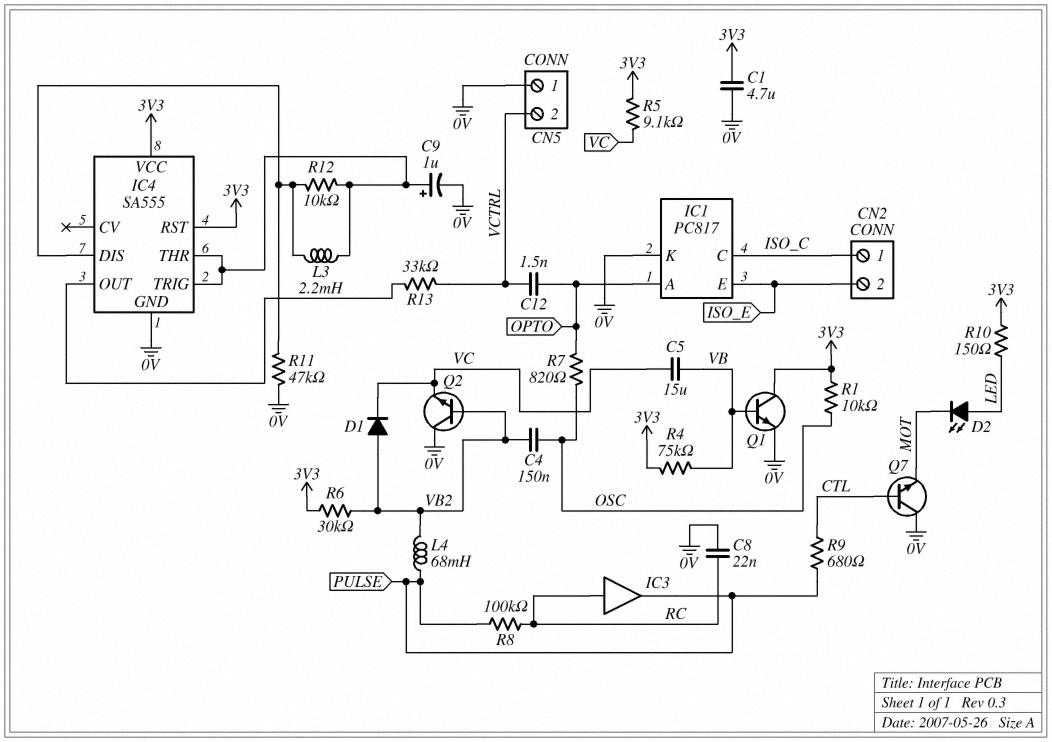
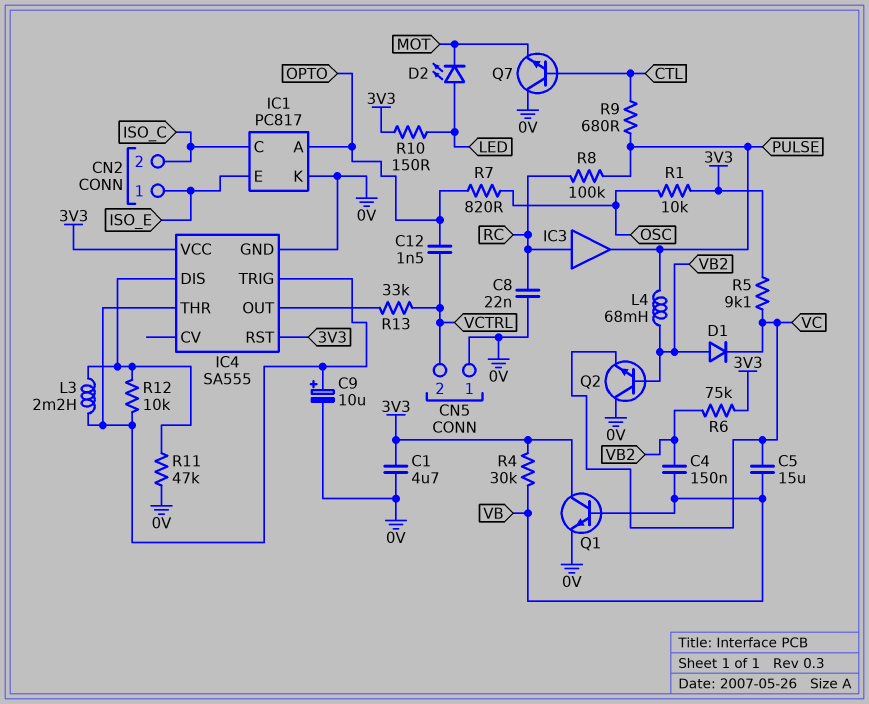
C4: 150nF (OSC, VB2) -> 150nF (VB, VB2)
C9: 1uF (plus IC4/THR, minus 0V) -> 10uF (plus IC4/THR, minus 0V)
CN2 pin 1: ISO_C -> ISO_E
CN2 pin 2: ISO_E -> ISO_C
R4: 75k (3V3, VB) -> 30k (3V3, VB)
R6: 30k (3V3, VB2) -> 75k (3V3, VB2)

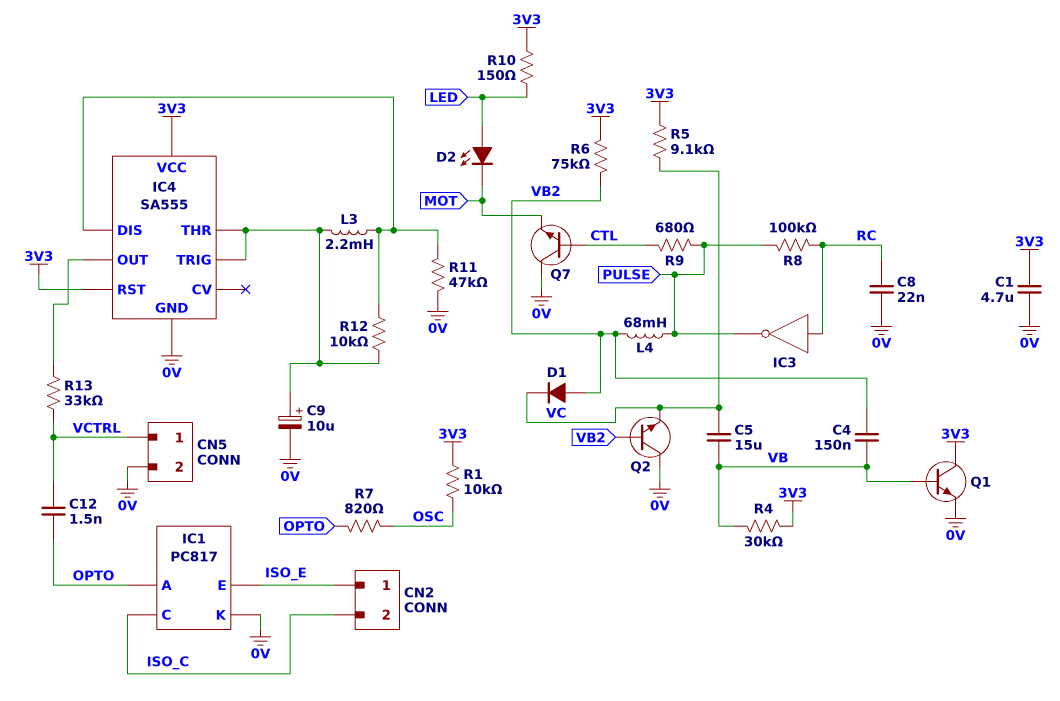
CN5 pin 1: 0V -> VCTRL
CN5 pin 2: VCTRL -> 0V
IC3: buffer (in RC, out PULSE) -> NOT (in RC, out PULSE)

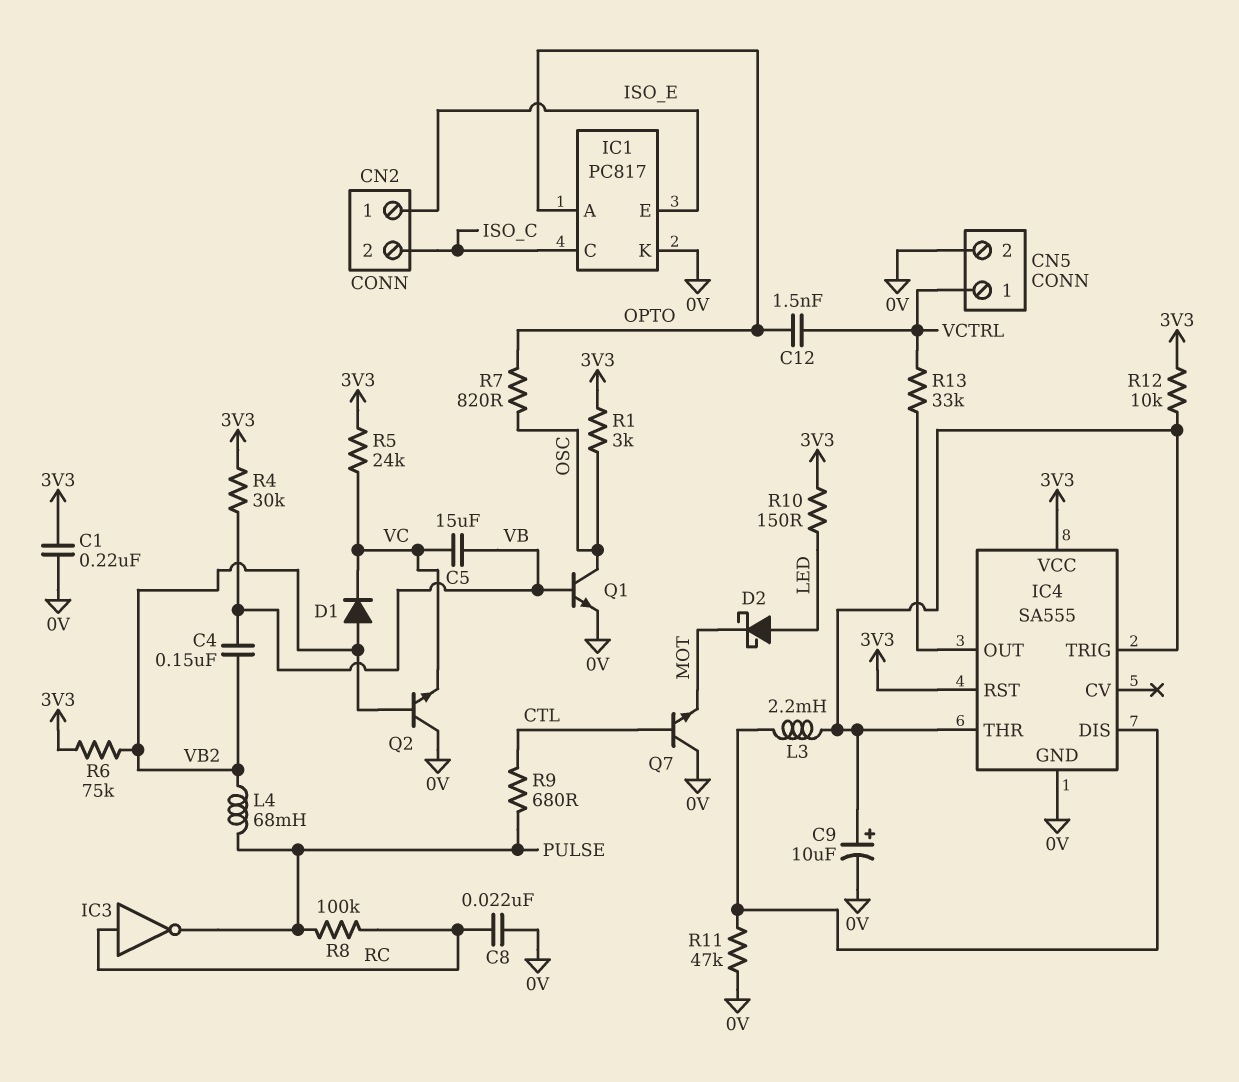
C1: 4.7uF (0V, 3V3) -> 220nF (0V, 3V3)
D2: LED (A LED, K MOT) -> schottky (A LED, K MOT)
Q1: NPN (B VB, C 3V3, E 0V) -> NPN (B VB, C OSC, E 0V)
R1: 10k (3V3, OSC) -> 3k (3V3, OSC)
R5: 9.1k (3V3, VC) -> 24k (3V3, VC)
R12: 10k (IC4/DIS, IC4/THR) -> 10k (3V3, IC4/THR)

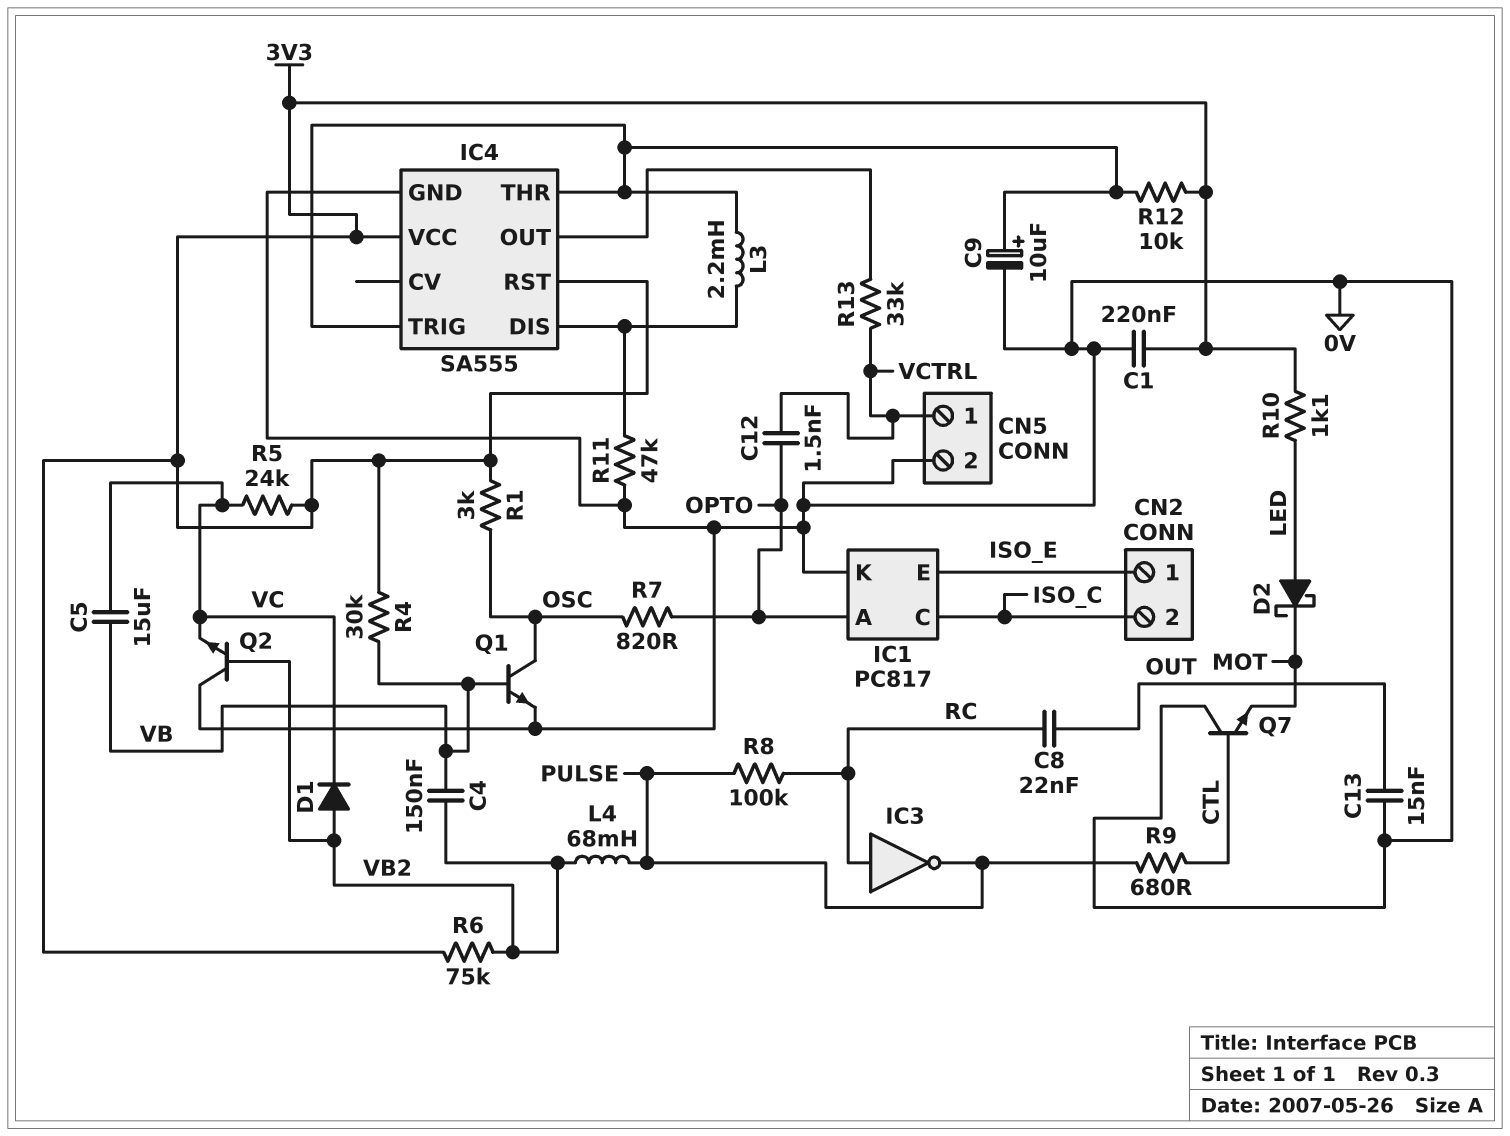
C8: 22nF (0V, RC) -> 22nF (OUT, RC)
C13: none -> 15nF (0V, OUT)
R10: 150 (3V3, LED) -> 1.1k (3V3, LED)

